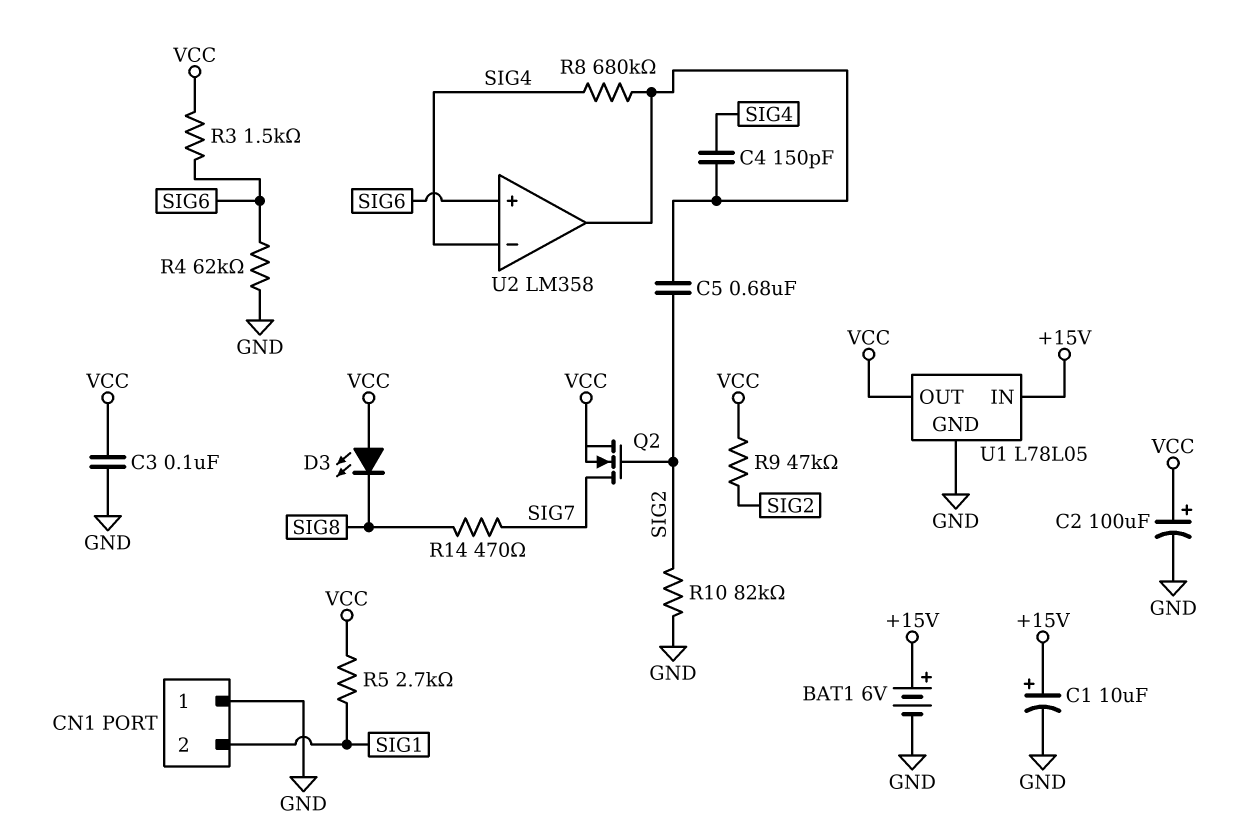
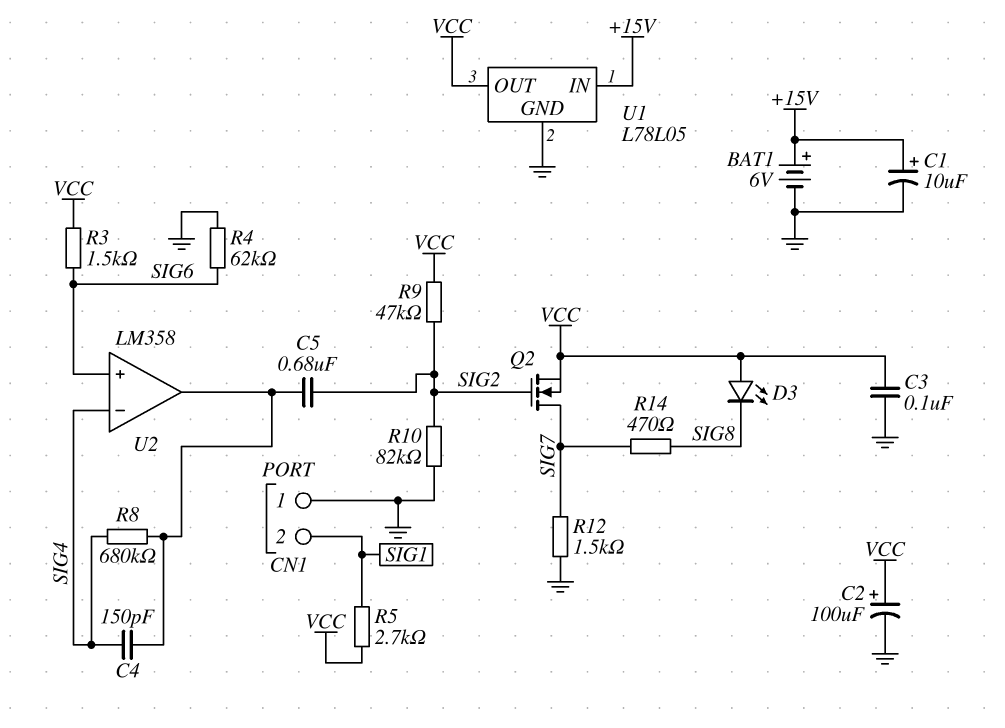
R12: none -> 1.5k (GND, SIG7)

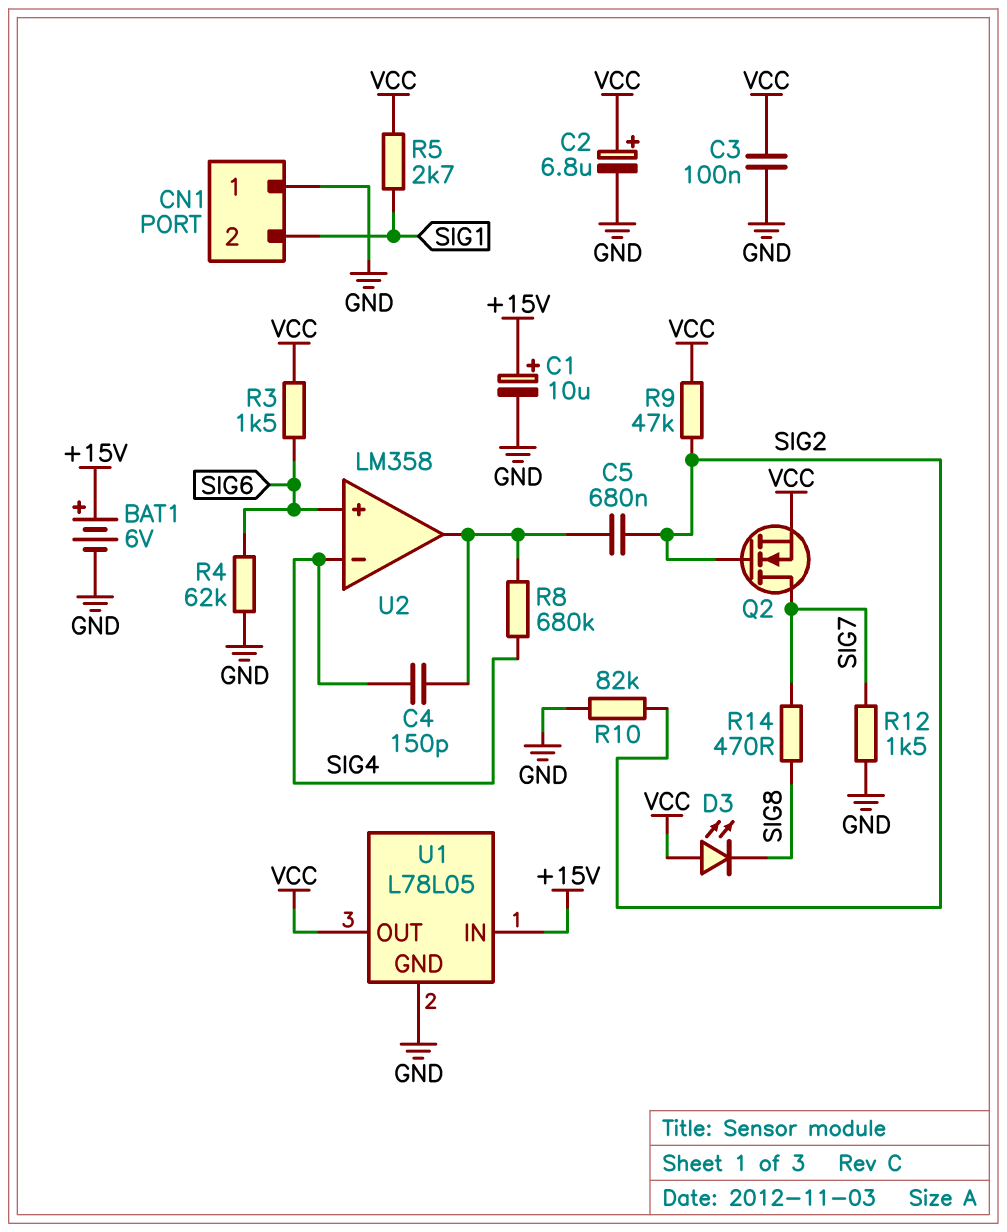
C2: 100uF (plus VCC, minus GND) -> 6.8uF (plus VCC, minus GND)

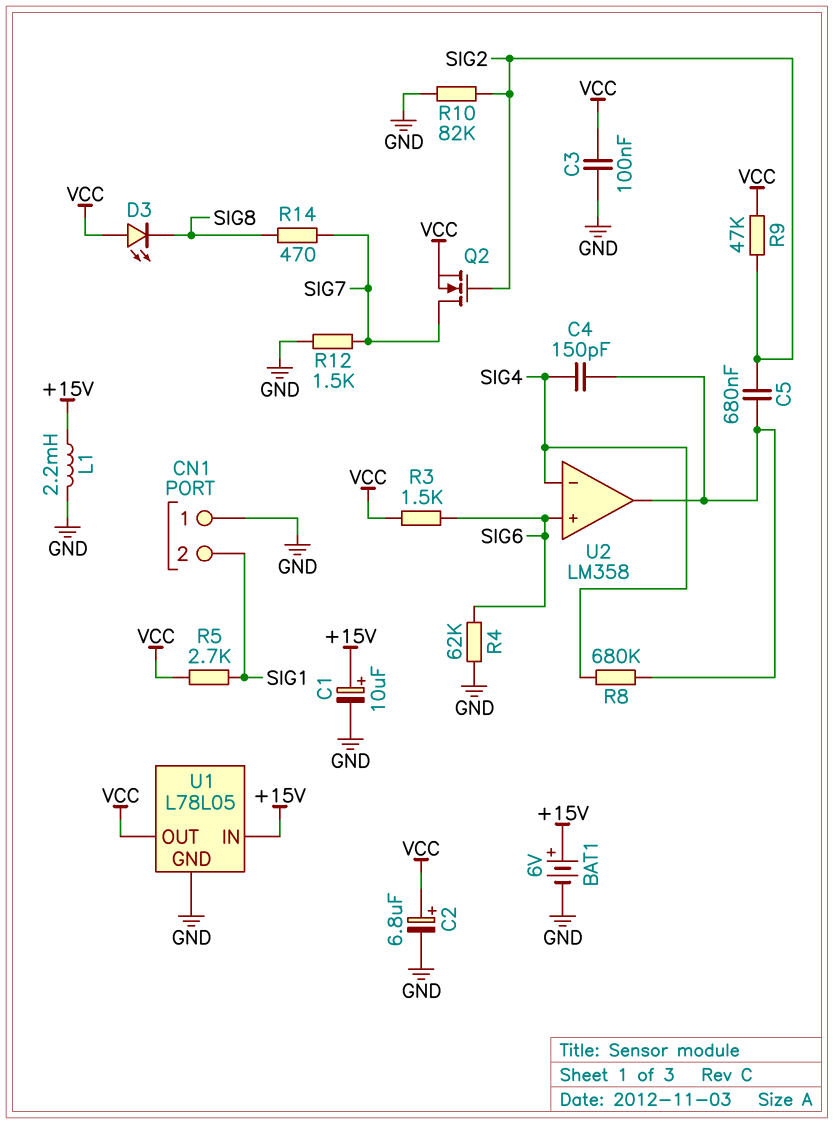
L1: none -> 2.2mH (+15V, GND)

